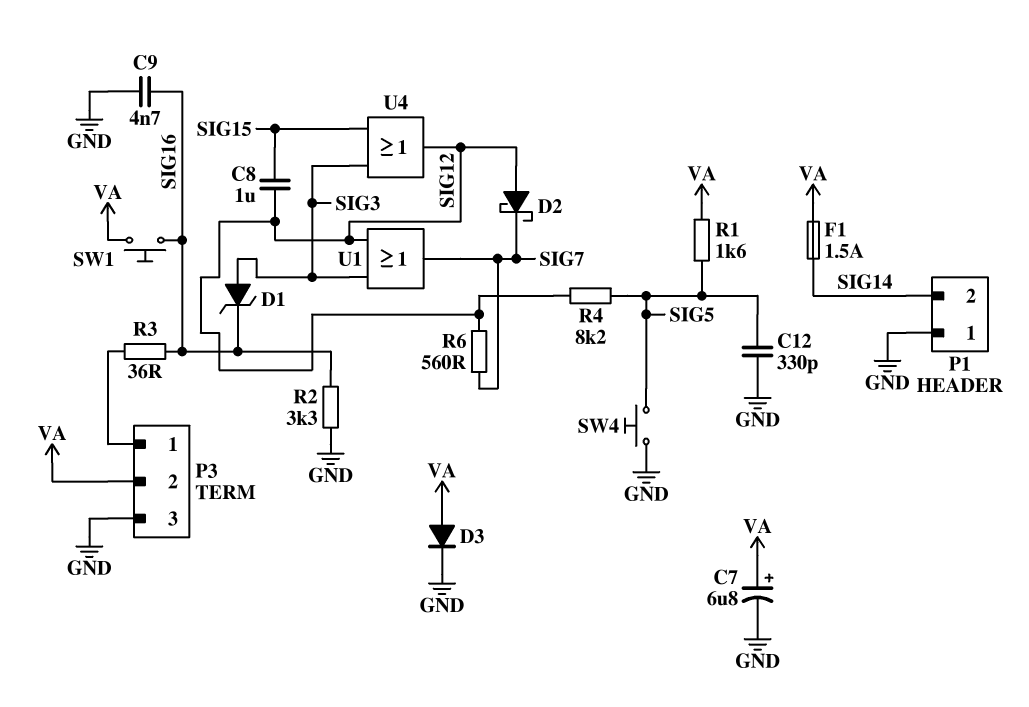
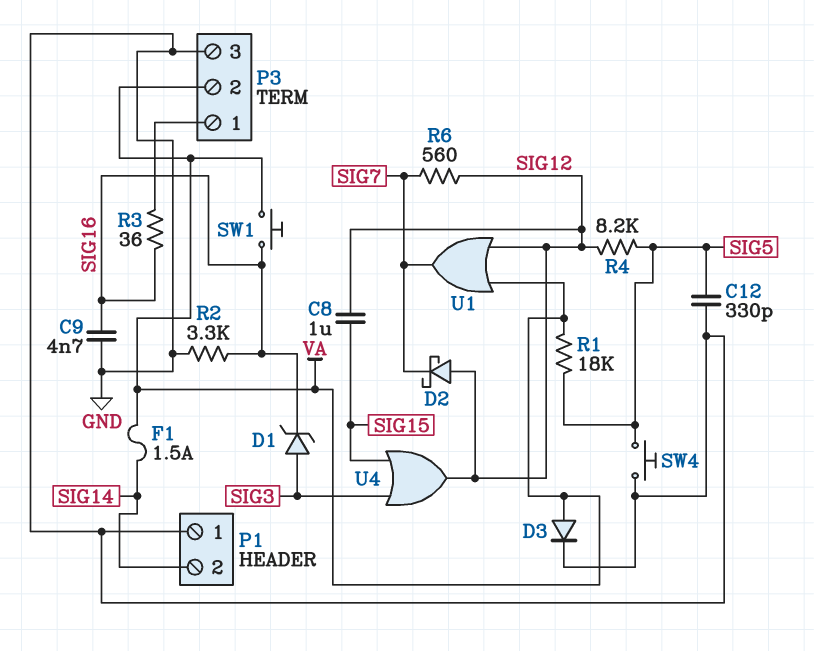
C7: 6.8uF (plus VA, minus GND) -> none
R1: 1.6k (SIG5, VA) -> 18k (SIG5, VA)
U1: OR (in SIG3, in SIG12, out SIG7) -> OR (in SIG12, in VA, out SIG7)

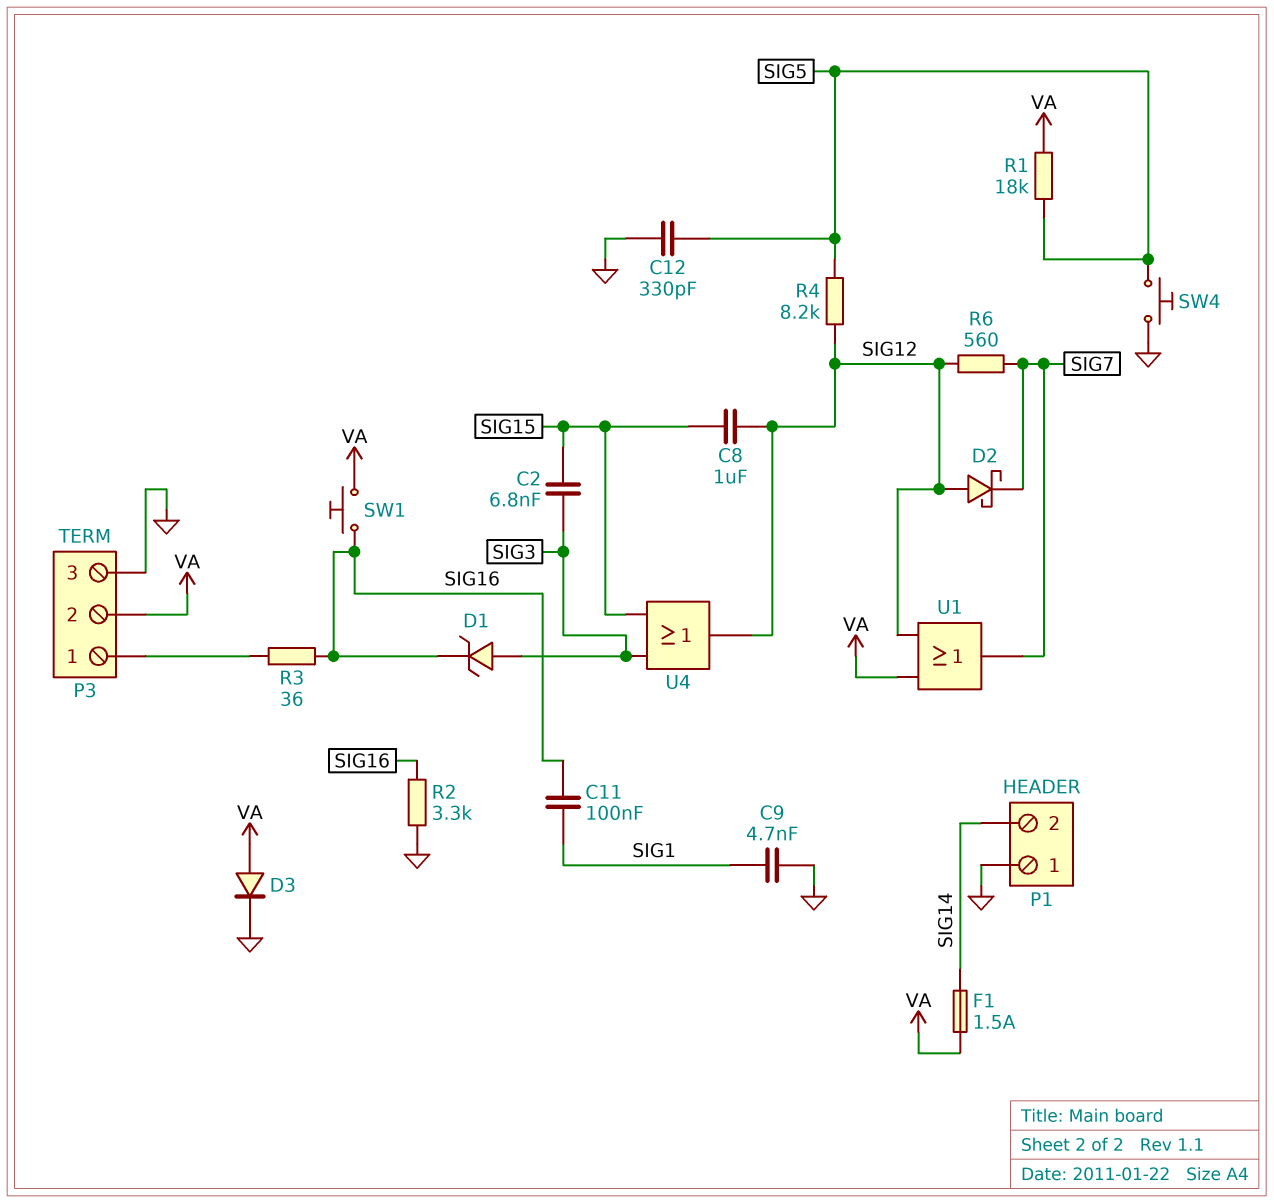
C2: none -> 6.8nF (SIG3, SIG15)
C9: 4.7nF (GND, SIG16) -> 4.7nF (GND, SIG1)
C11: none -> 100nF (SIG1, SIG16)

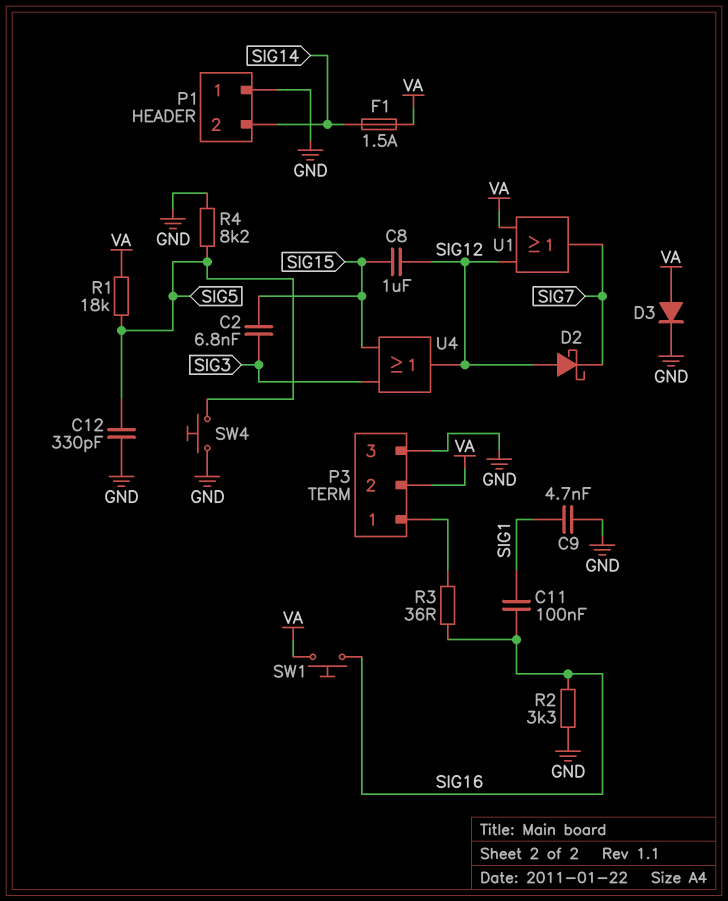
D1: zener (A SIG3, K SIG16) -> none
R4: 8.2k (SIG5, SIG12) -> 8.2k (GND, SIG5)
R6: 560 (SIG7, SIG12) -> none

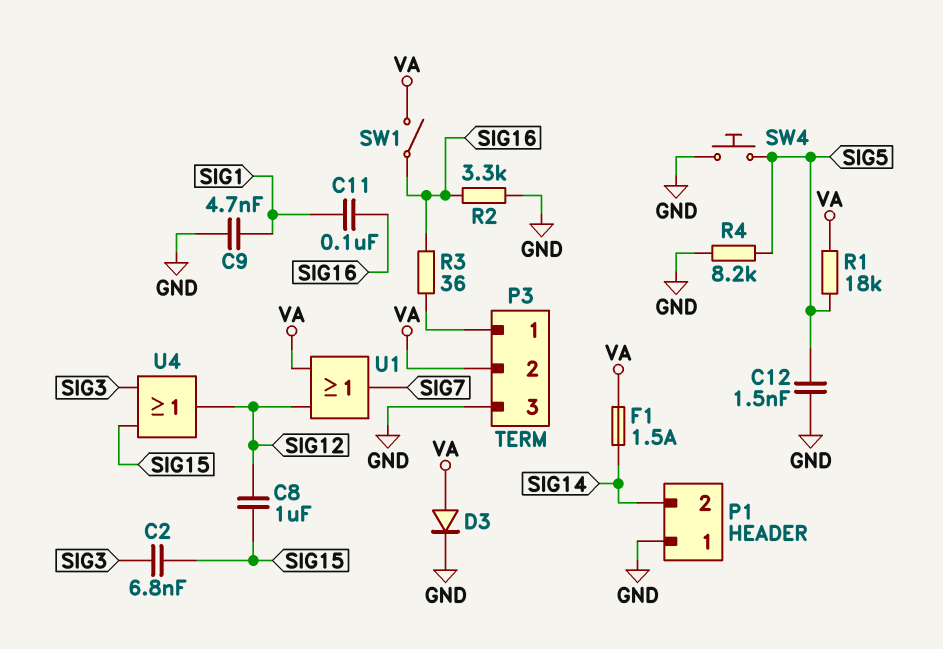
C12: 330pF (GND, SIG5) -> 1.5nF (GND, SIG5)
D2: schottky (A SIG12, K SIG7) -> none
SW1: button (SIG16, VA) -> switch (SIG16, VA)

